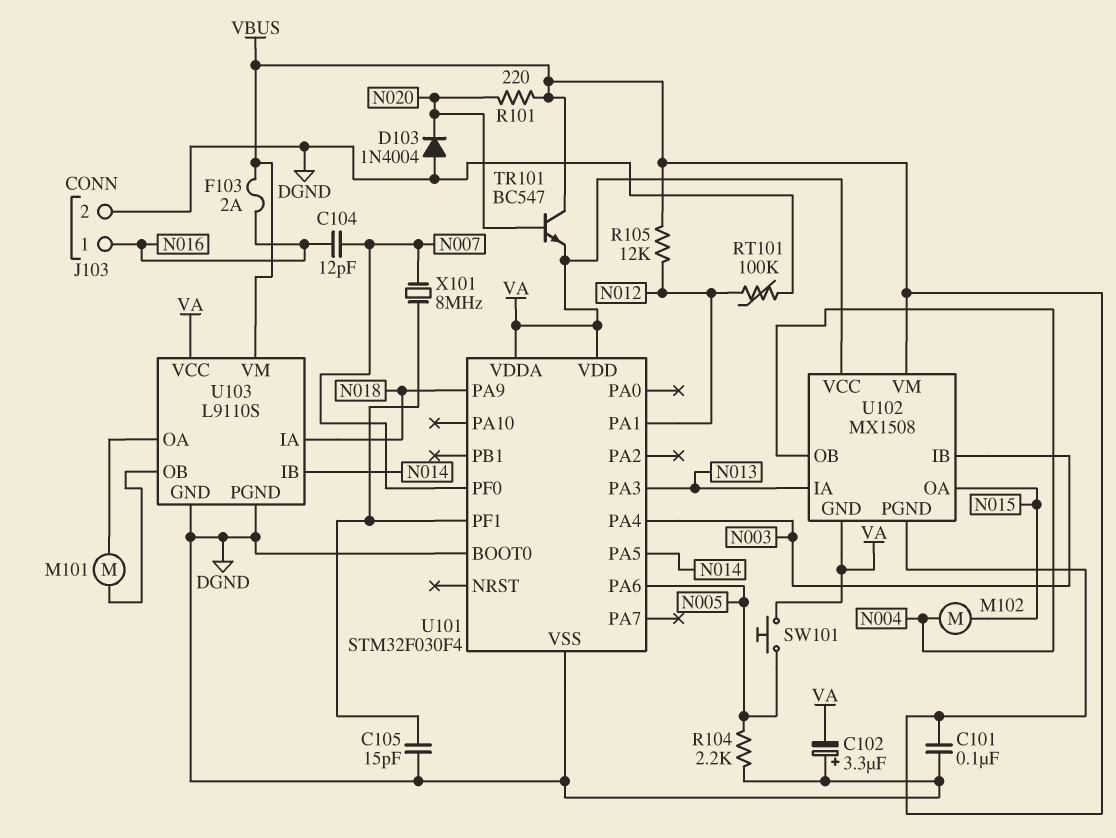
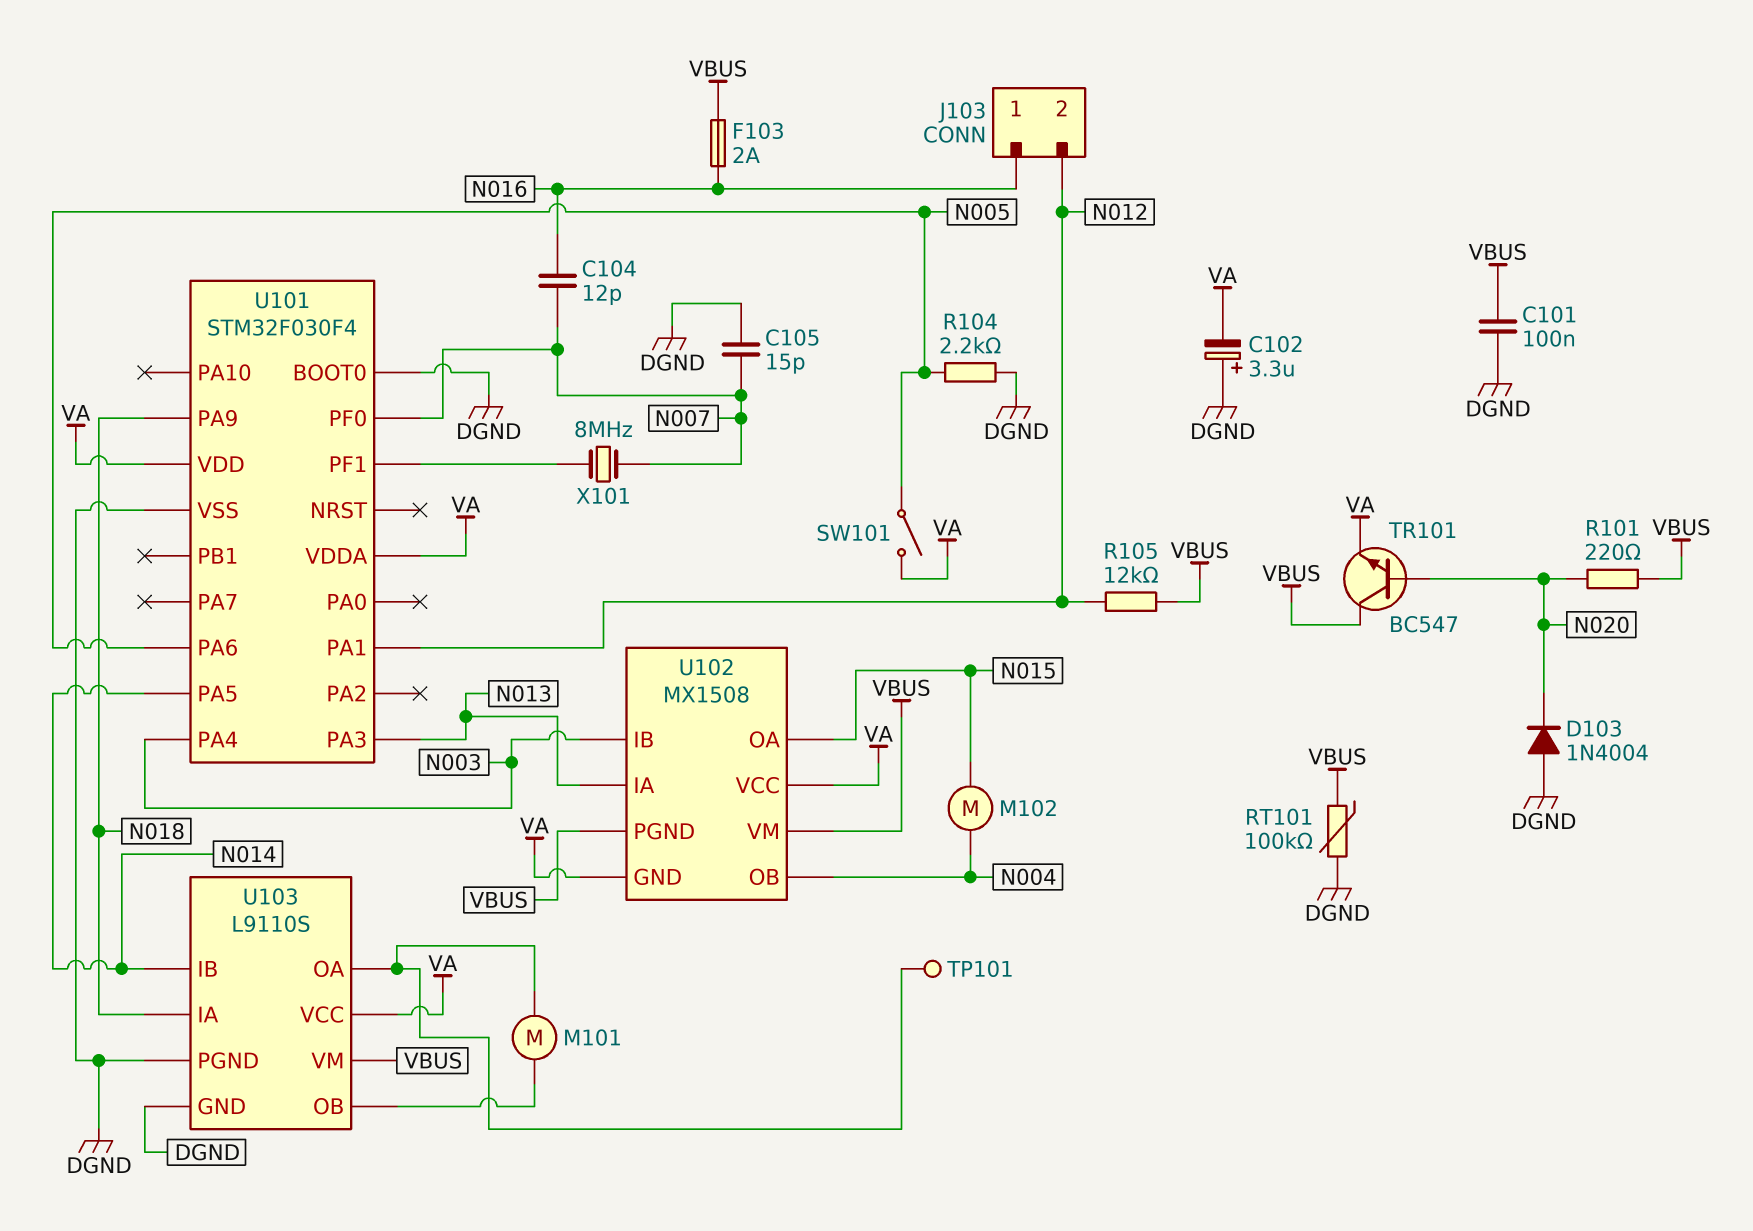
C105: 15pF (DGND, U101/PF1) -> 15pF (DGND, N007)
J103 pin 2: DGND -> N012
RT101: 100k (DGND, N012) -> 100k (DGND, VBUS)
SW101: button (N005, VA) -> switch (N005, VA)
TP101: none -> test point (U103/OA)

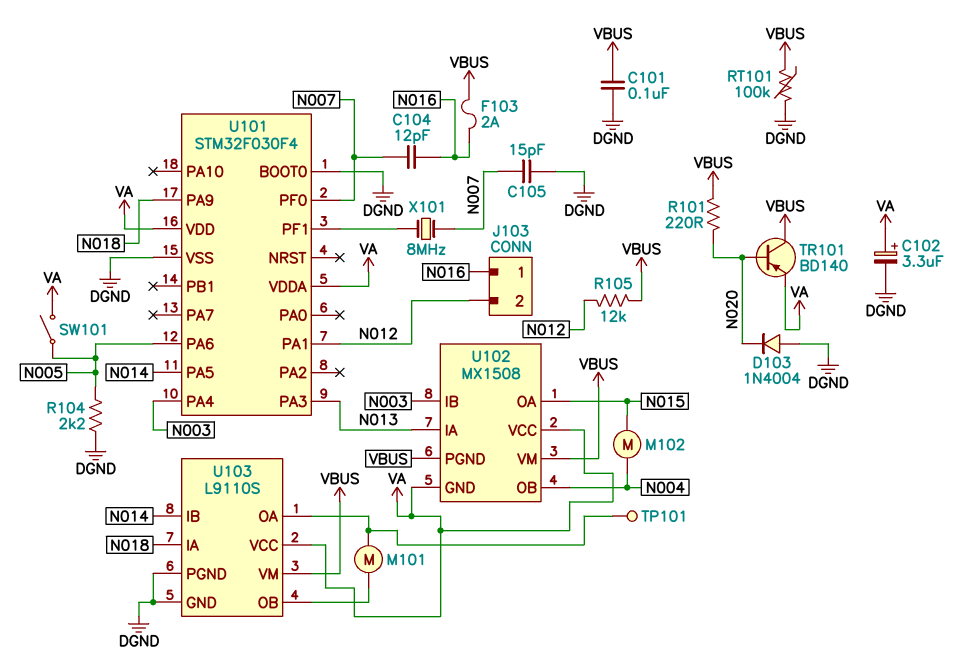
C102: 3.3uF (plus DGND, minus VA) -> 3.3uF (plus VA, minus DGND)
TR101: NPN BC547 (B N020, C VBUS, E VA) -> PNP BD140 (B N020, C VBUS, E VA)

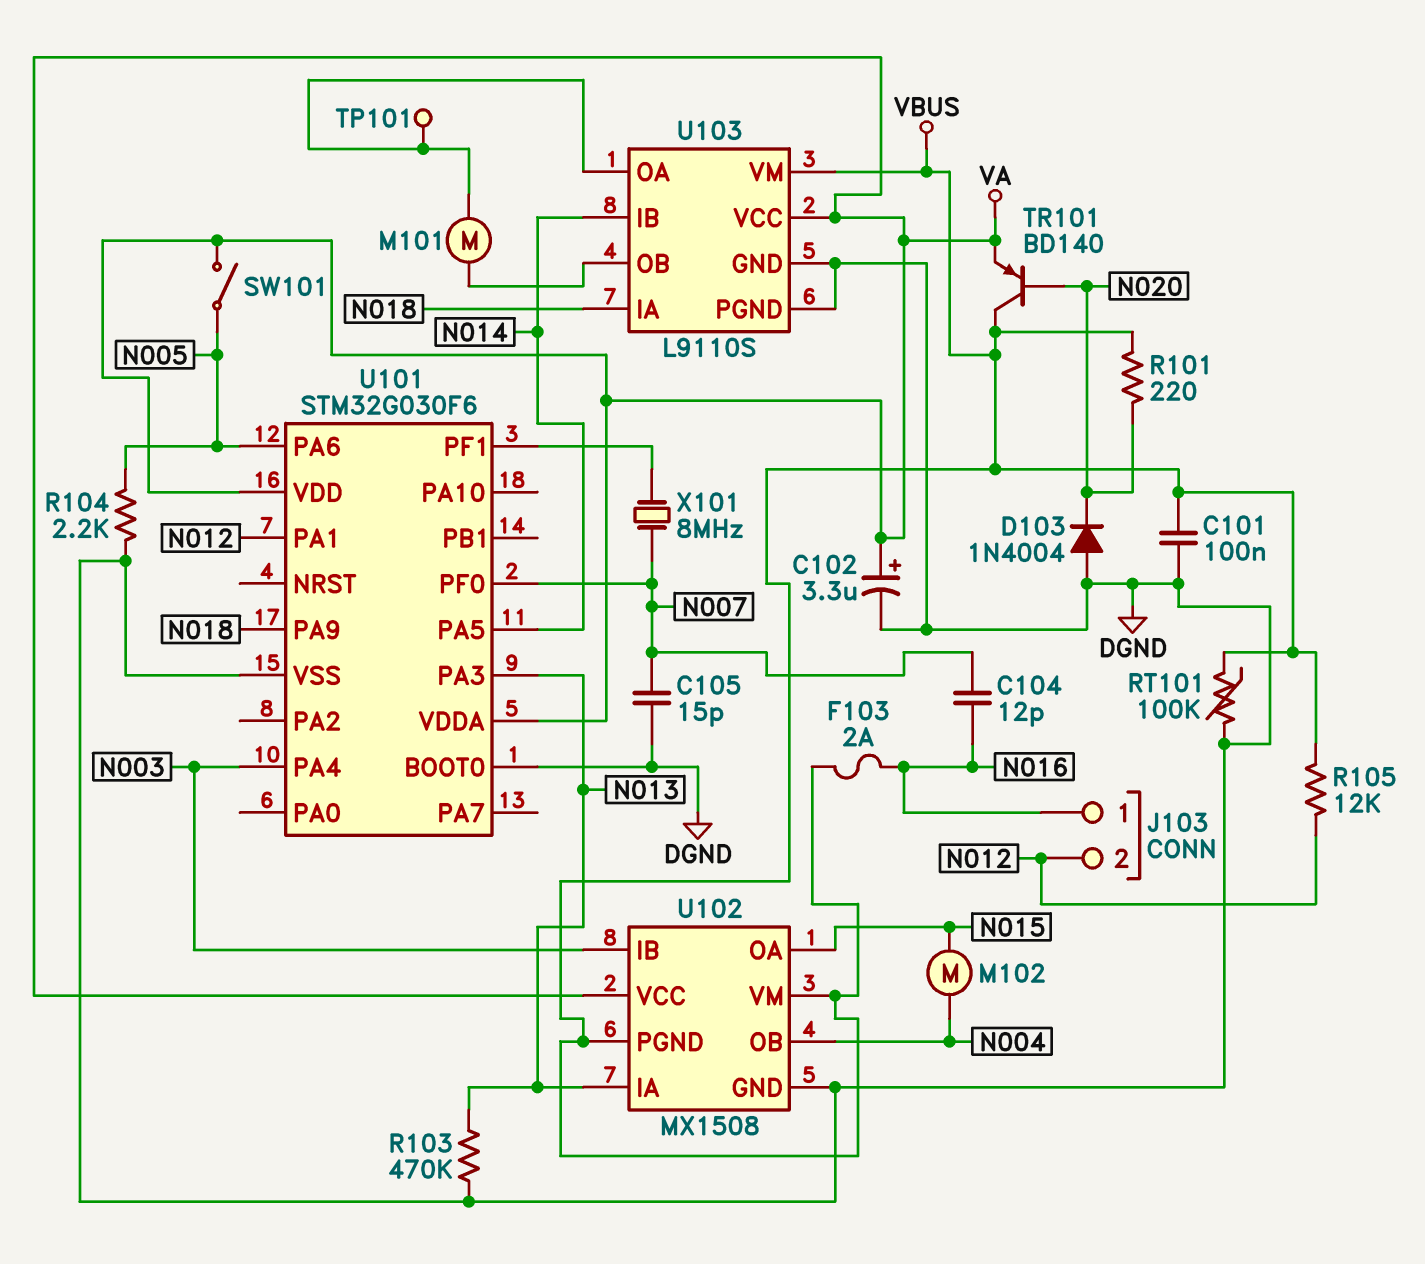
R103: none -> 470k (DGND, N013)
U101: STM32F030F4 -> STM32G030F6
U102 pin GND: VA -> DGND

